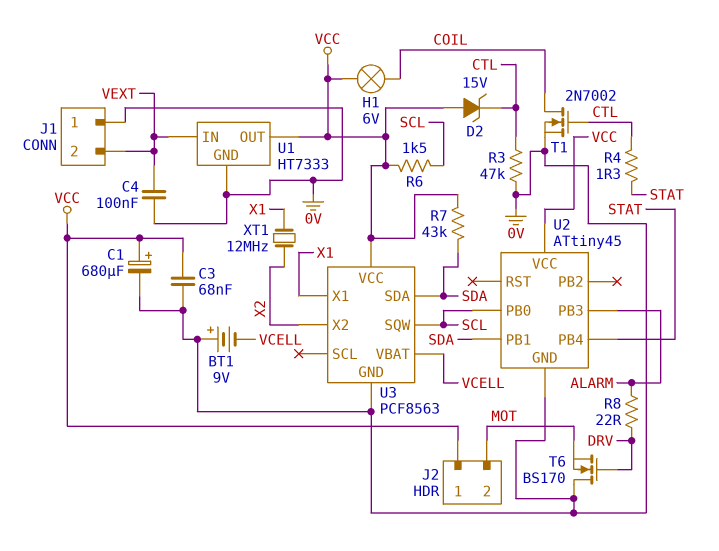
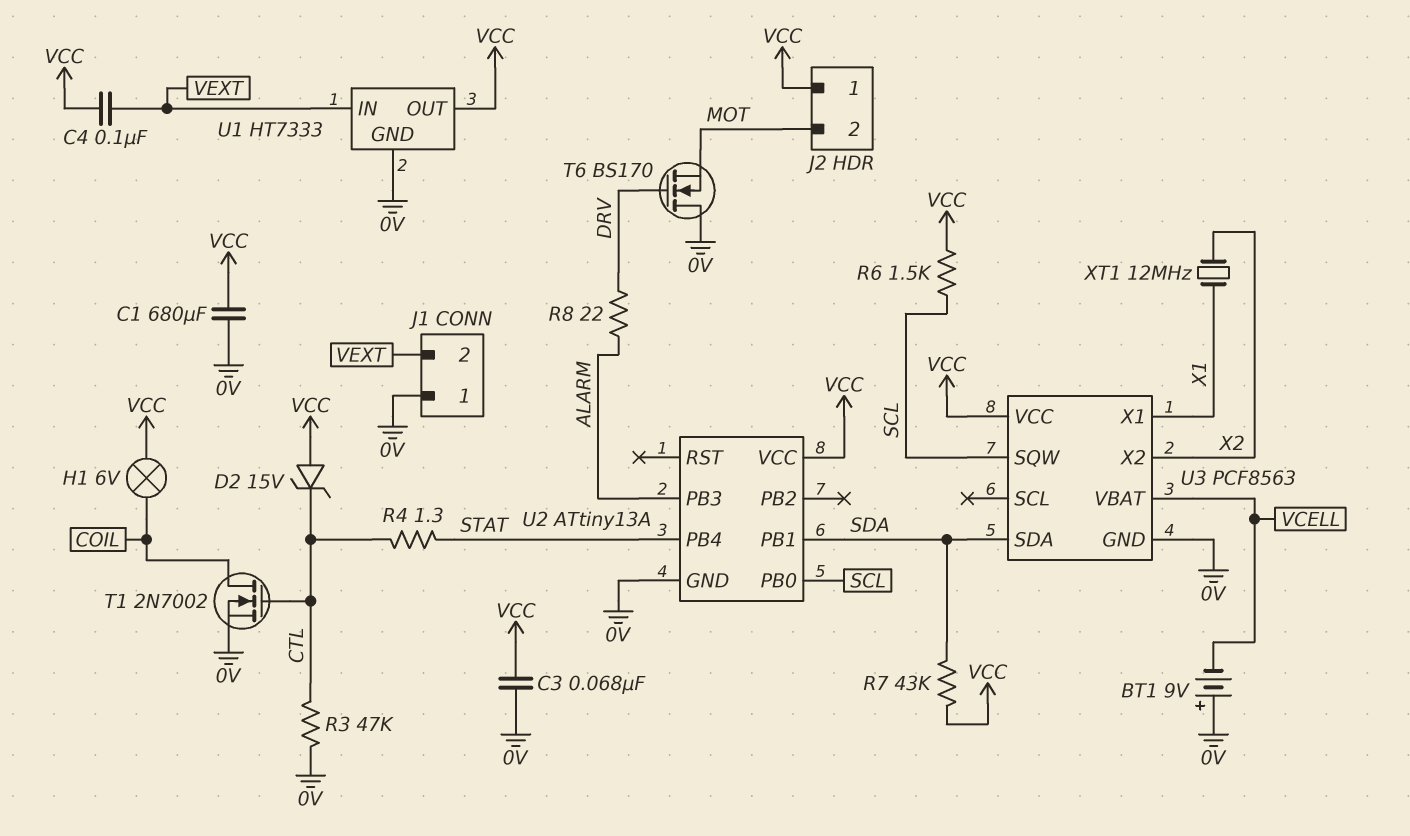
C1: 680uF (plus VCC, minus 0V) -> 680uF (0V, VCC)
C4: 100nF (0V, VEXT) -> 100nF (VCC, VEXT)
U2: ATtiny45 -> ATtiny13A

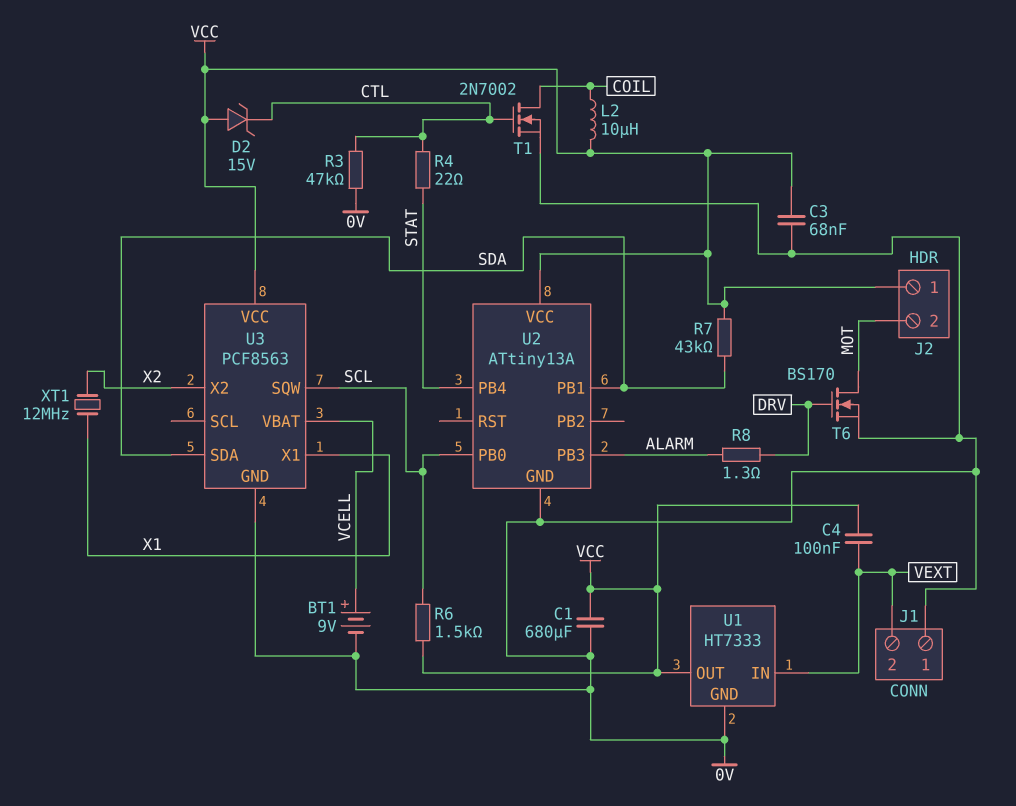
BT1: 9V (plus 0V, minus VCELL) -> 9V (plus VCELL, minus 0V)
H1: lamp 6V (COIL, VCC) -> none
L2: none -> 10uH (COIL, VCC)
R4: 1.3 (CTL, STAT) -> 22 (CTL, STAT)
R8: 22 (ALARM, DRV) -> 1.3 (ALARM, DRV)
T6: NMOS BS170 (G DRV, D 0V, S MOT) -> NMOS BS170 (G DRV, D MOT, S 0V)

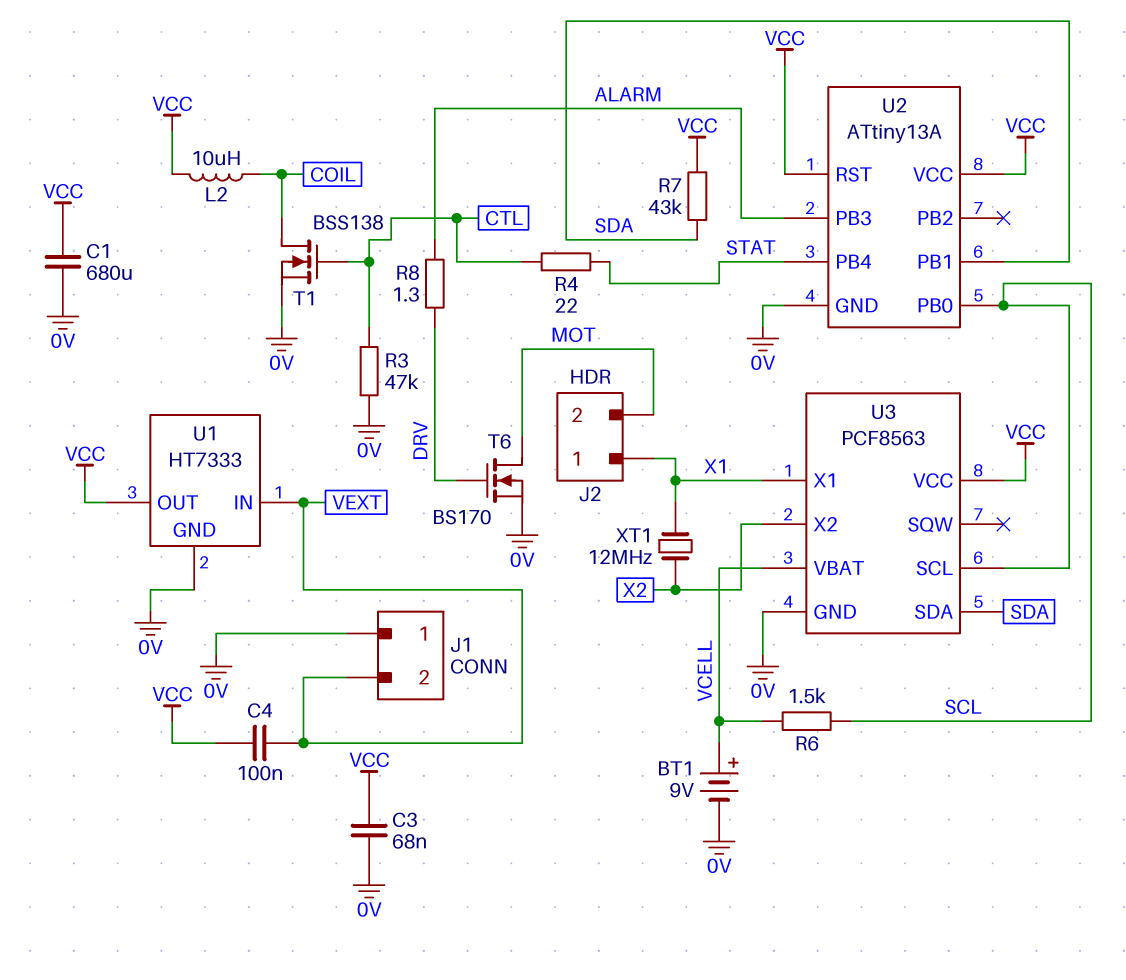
D2: zener 15V (A VCC, K CTL) -> none
J2 pin 1: VCC -> X1
R6: 1.5k (SCL, VCC) -> 1.5k (SCL, VCELL)
T1: NMOS 2N7002 (G CTL, D COIL, S 0V) -> NMOS BSS138 (G CTL, D COIL, S 0V)
U2 pin RST: none -> VCC
U3 pin SCL: none -> SCL
U3 pin SQW: SCL -> none

